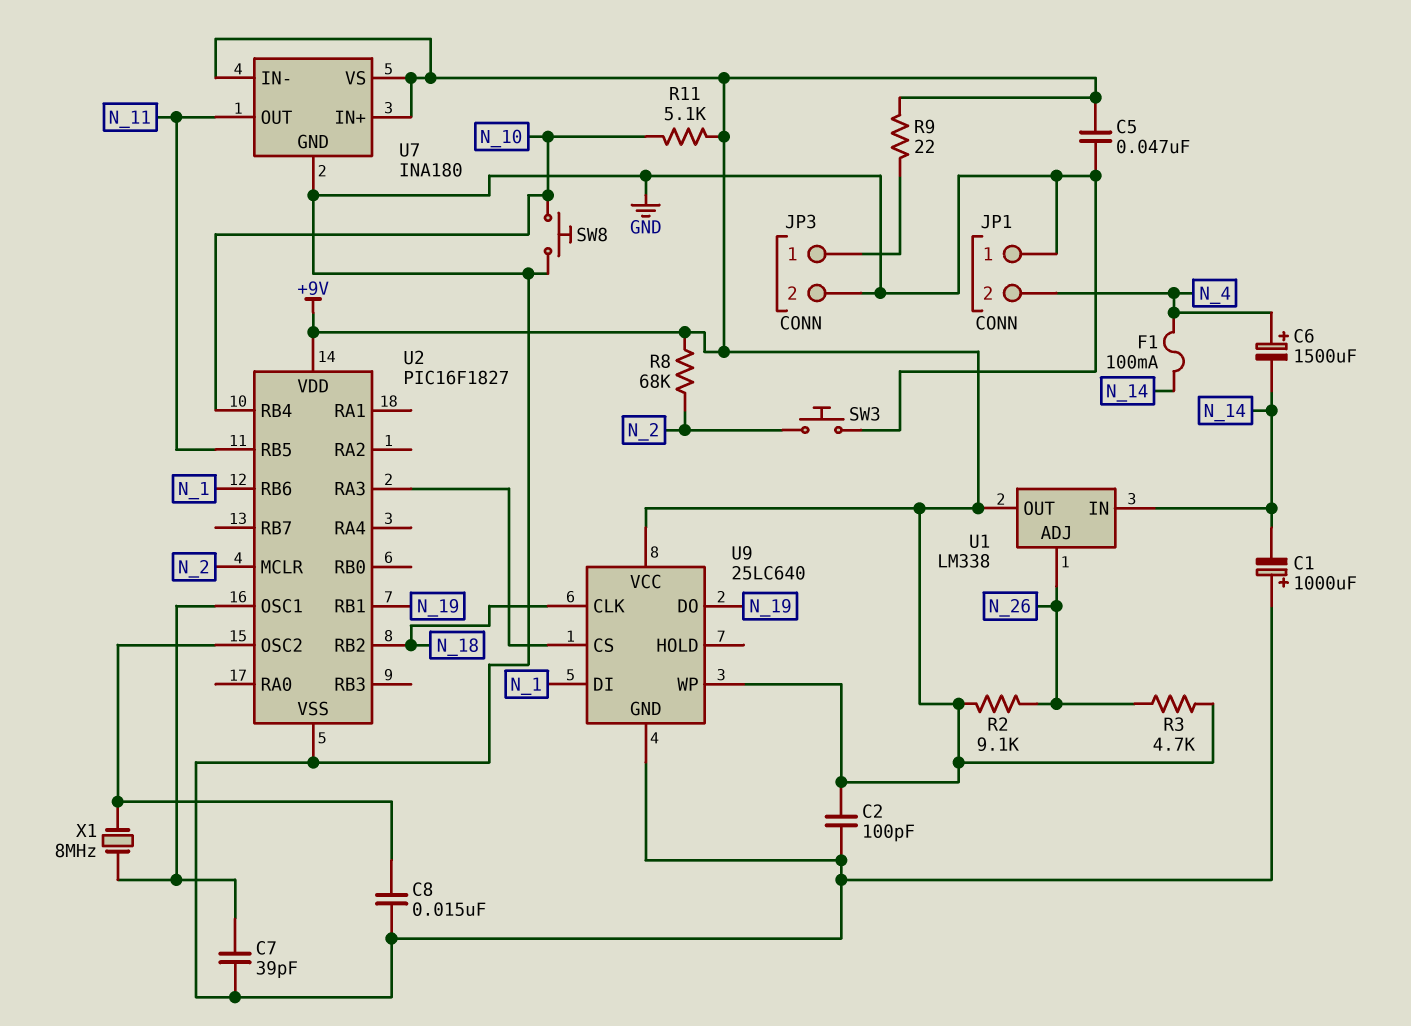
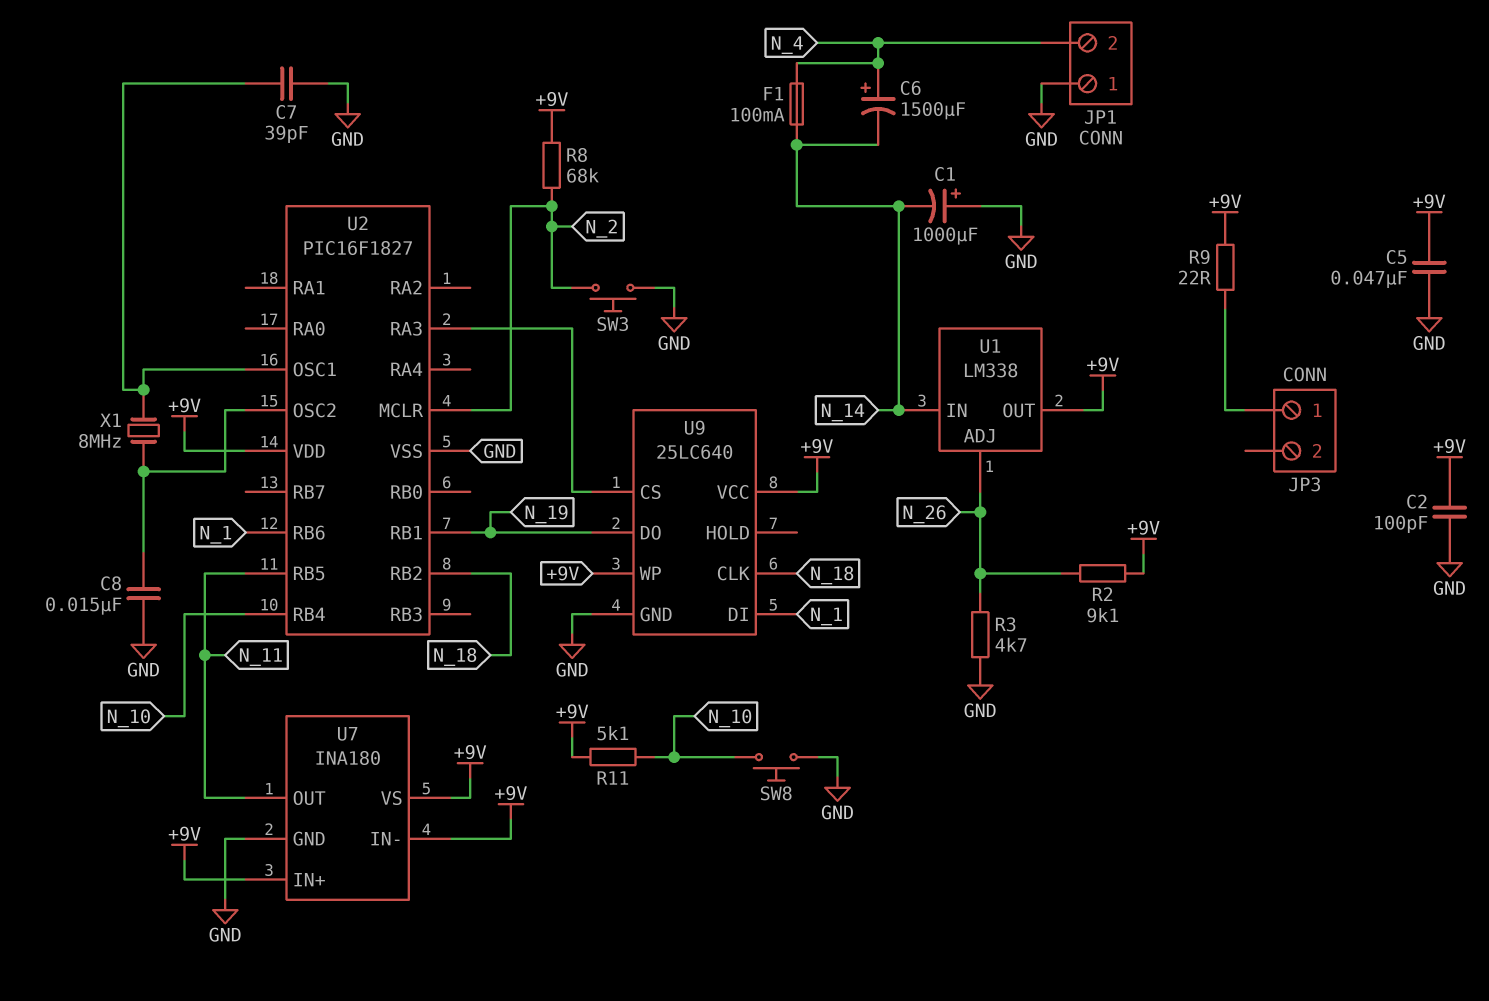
JP3 pin 2: GND -> none
R3: 4.7k (+9V, N_26) -> 4.7k (GND, N_26)

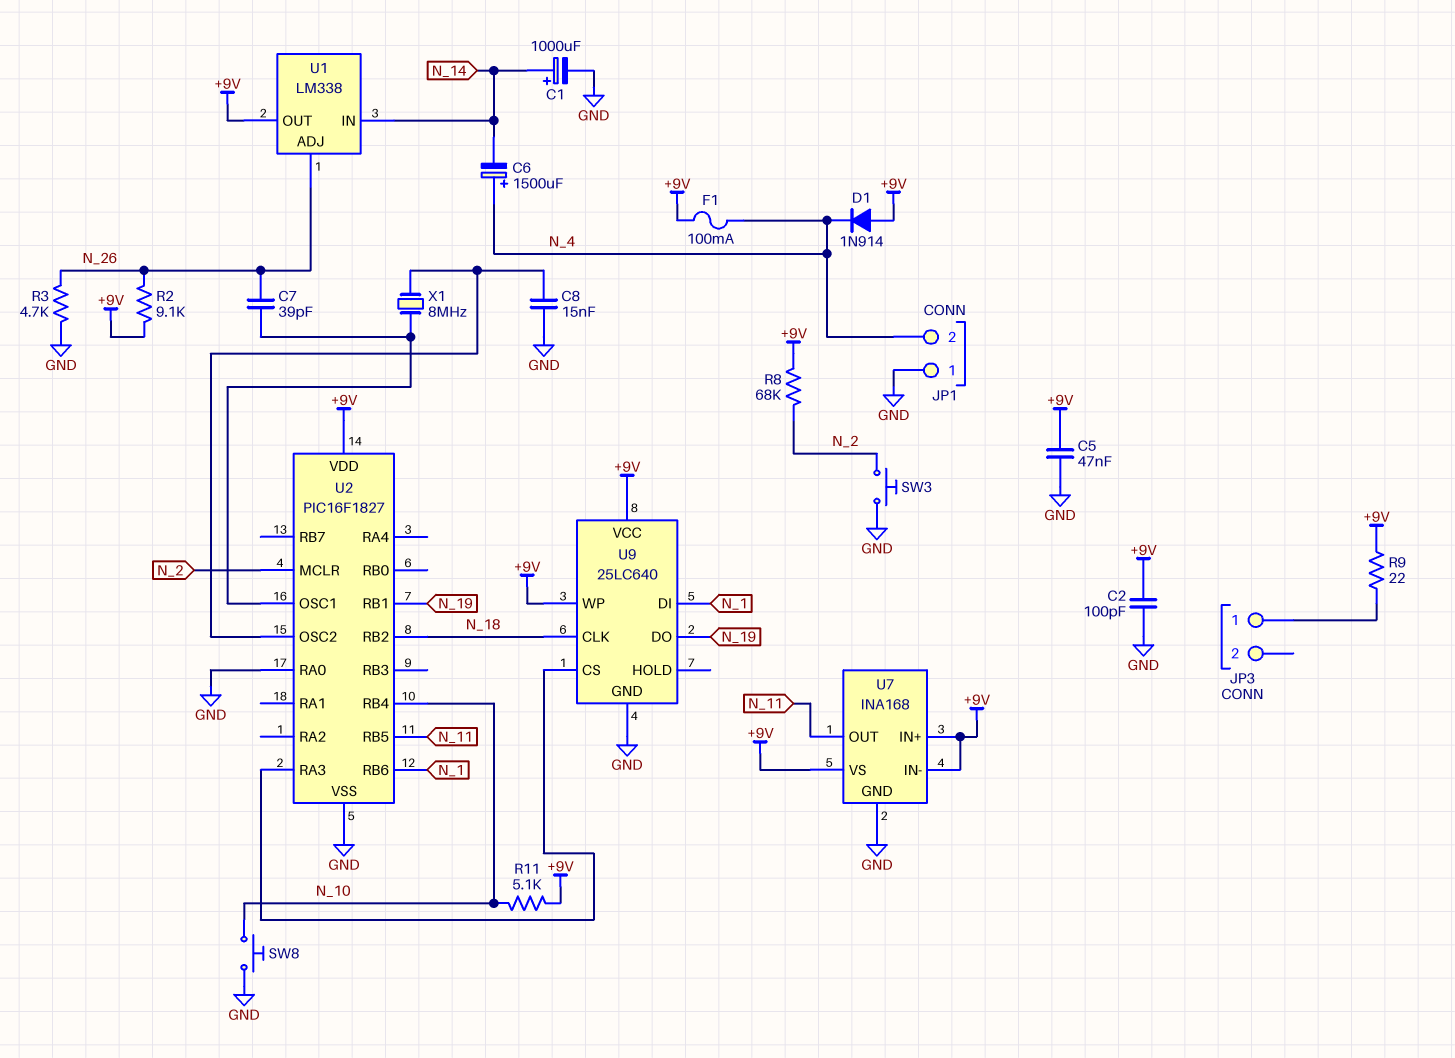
C1: 1000uF (plus GND, minus N_14) -> 1000uF (plus N_14, minus GND)
C7: 39pF (GND, U2/OSC1) -> 39pF (N_26, U2/OSC1)
D1: none -> diode 1N914 (A +9V, K N_4)
F1: 100mA (N_4, N_14) -> 100mA (+9V, N_4)
U2 pin RA0: none -> GND
U7: INA180 -> INA168

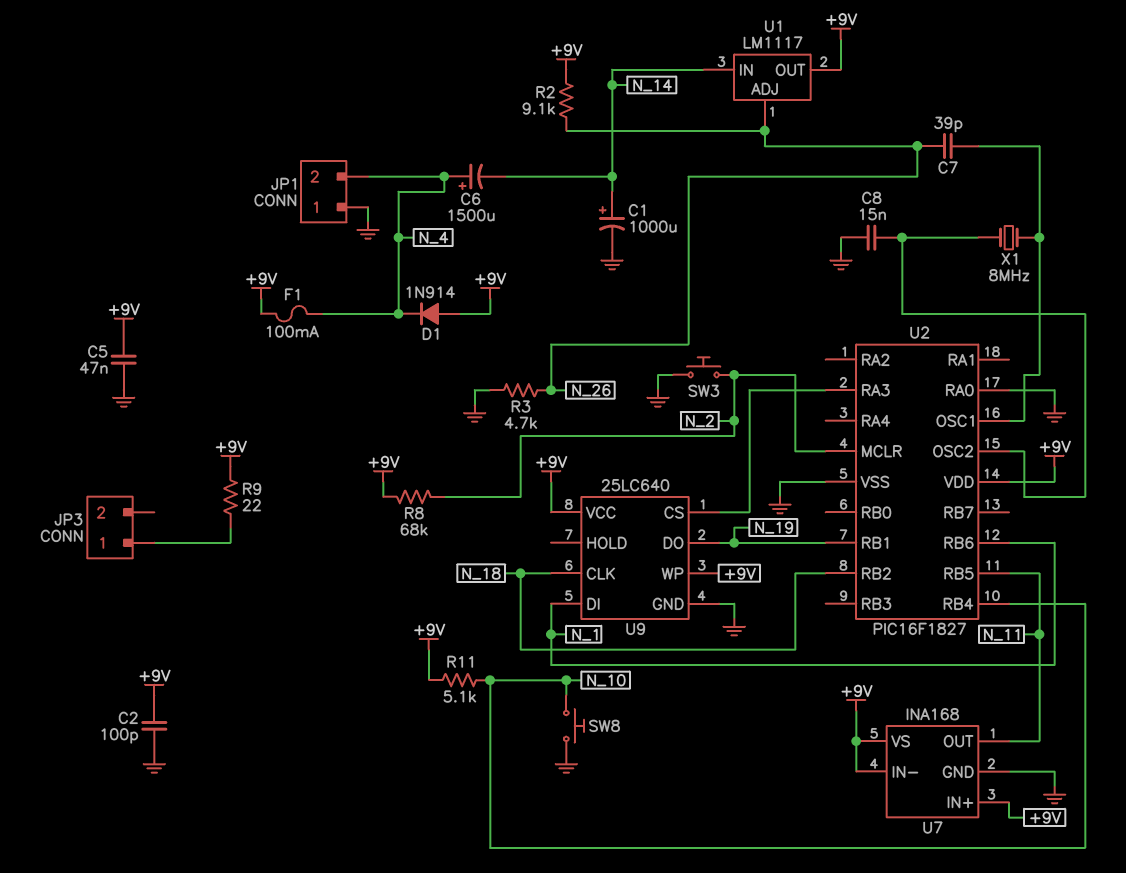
U1: LM338 -> LM1117

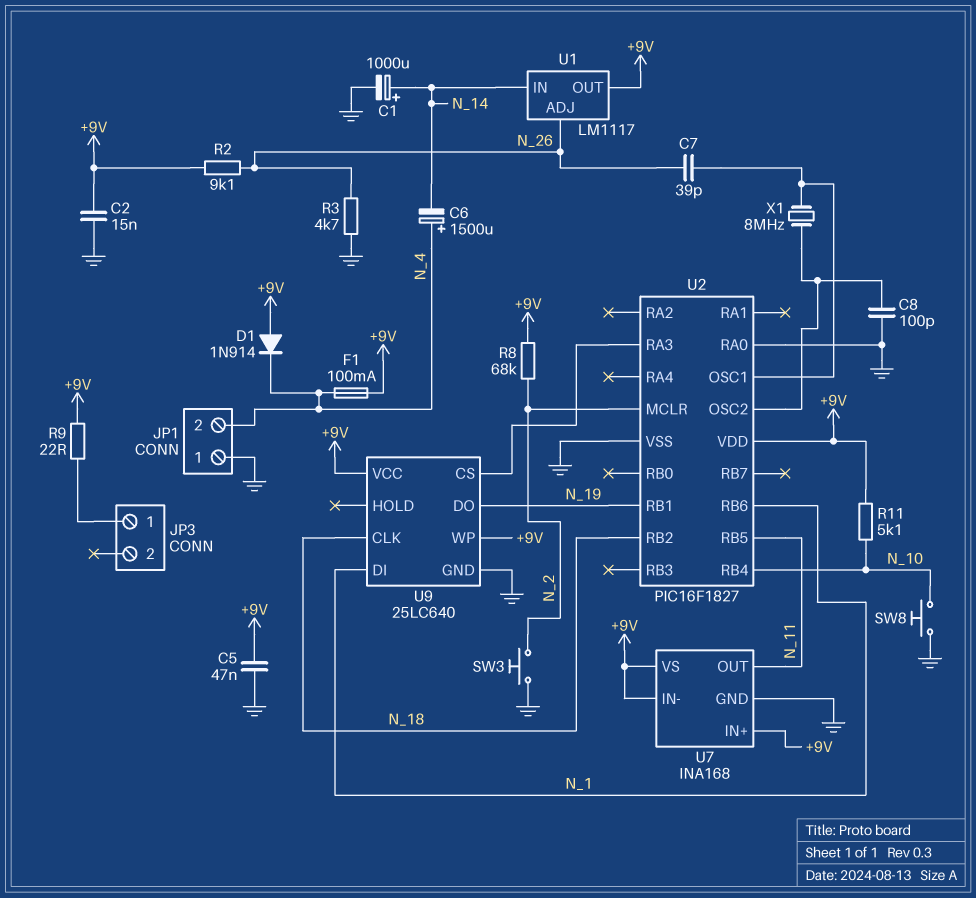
C2: 100pF (+9V, GND) -> 15nF (+9V, GND)
C8: 15nF (GND, U2/OSC2) -> 100pF (GND, U2/OSC2)

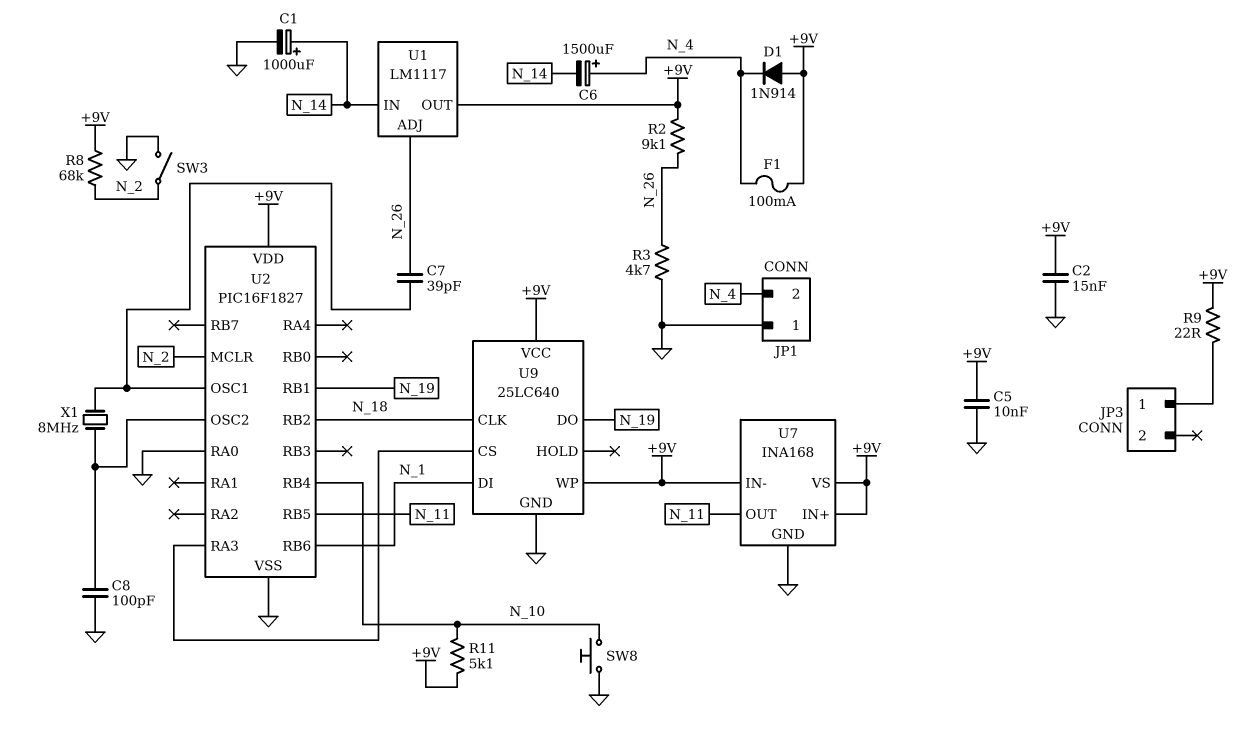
C5: 47nF (+9V, GND) -> 10nF (+9V, GND)
SW3: button (GND, N_2) -> switch (GND, N_2)

